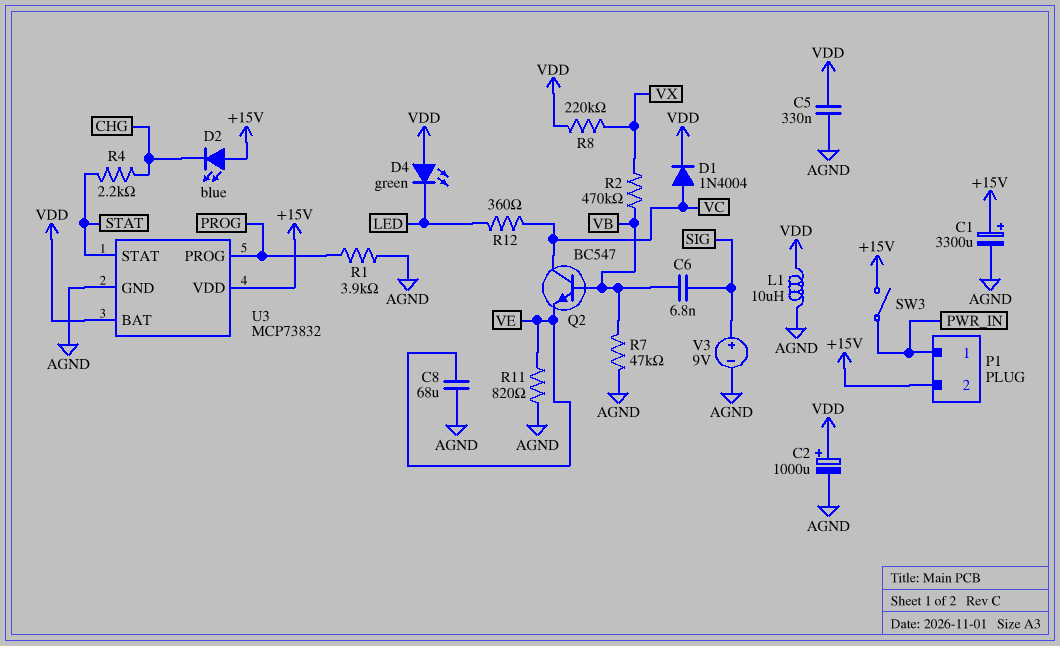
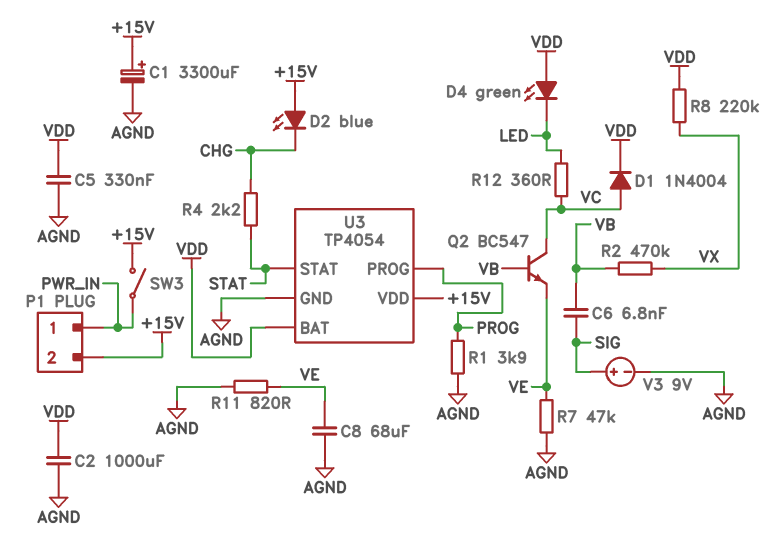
C2: 1000uF (plus VDD, minus AGND) -> 1000uF (AGND, VDD)
L1: 10uH (AGND, VDD) -> none
R7: 47k (AGND, VB) -> 47k (AGND, VE)
U3: MCP73832 -> TP4054

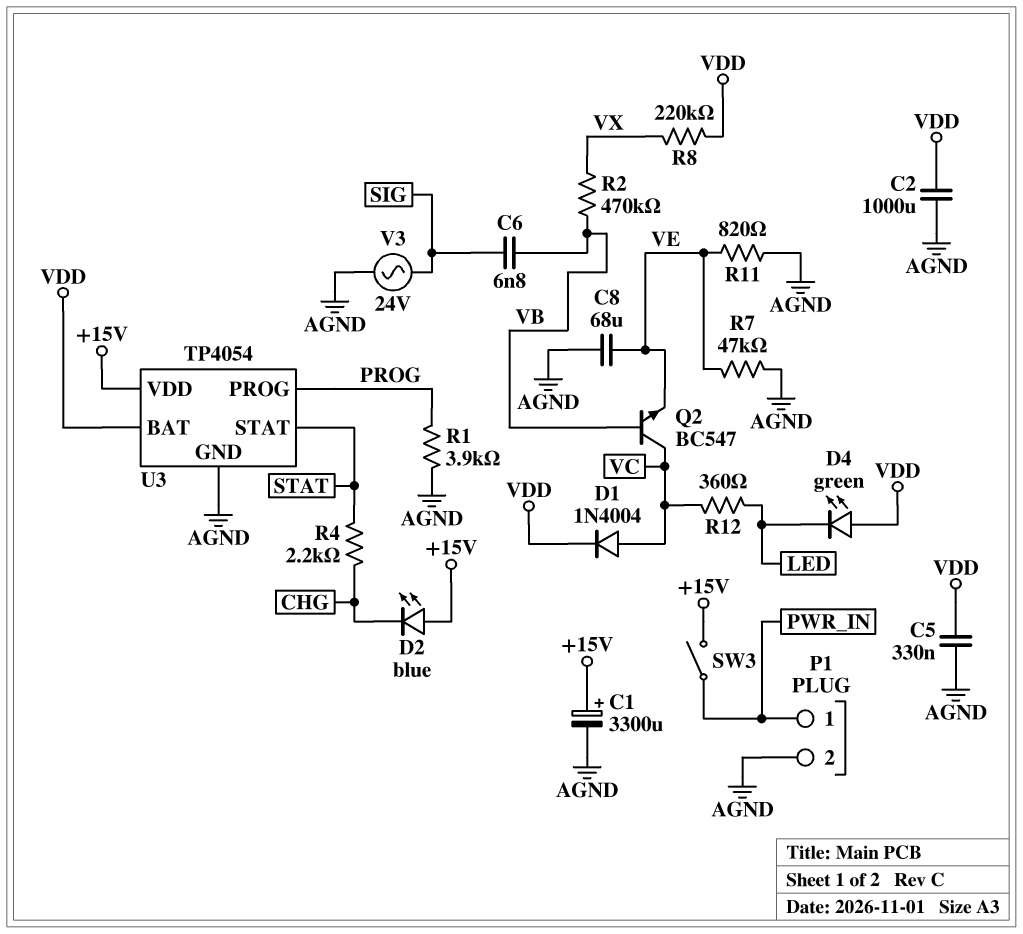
P1 pin 2: +15V -> AGND
V3: 9V (plus SIG, minus AGND) -> AC 24V (AGND, SIG)

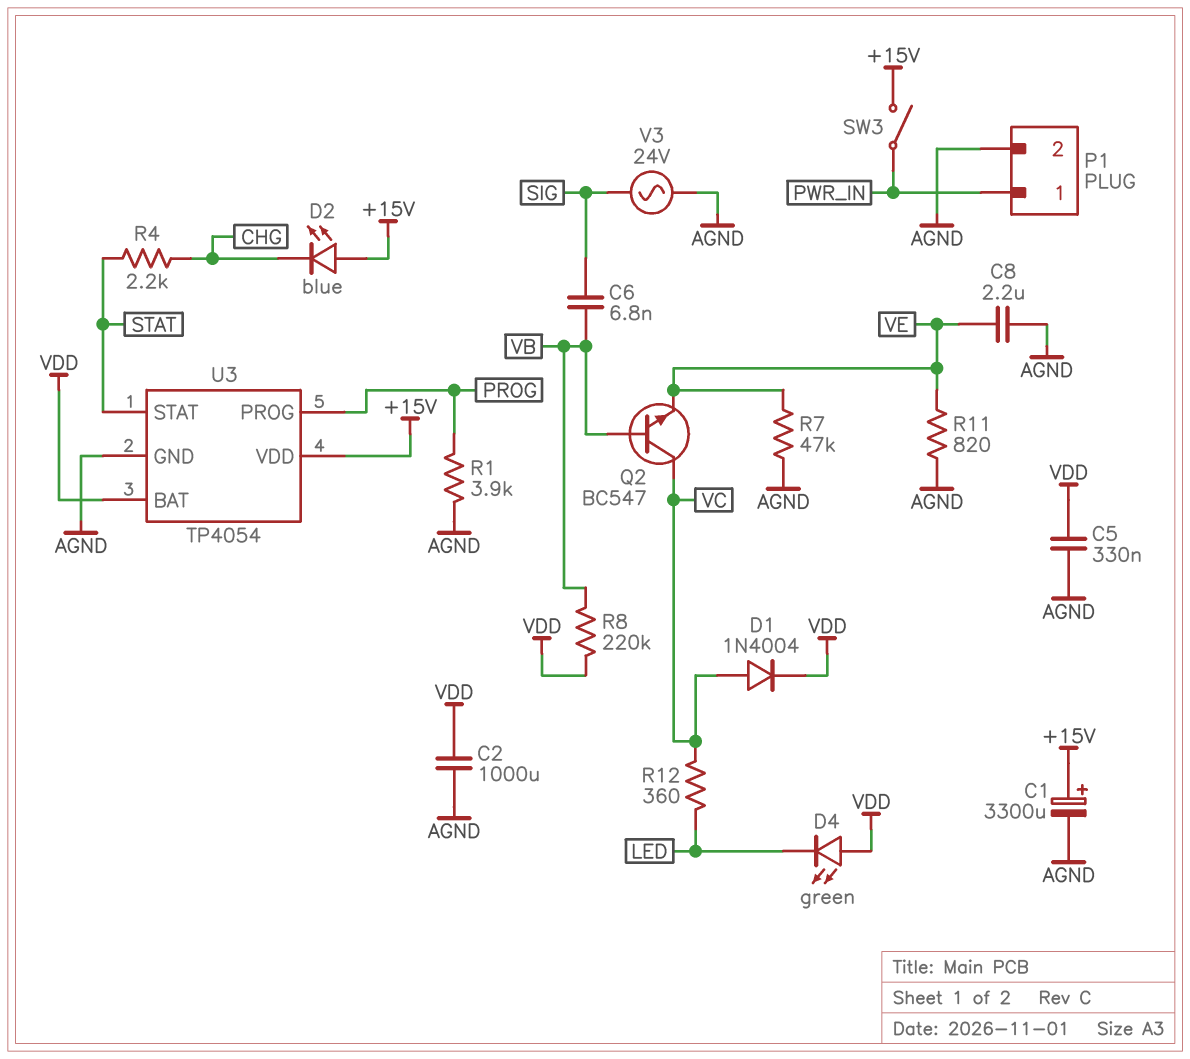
C8: 68uF (AGND, VE) -> 2.2uF (AGND, VE)
R2: 470k (VB, VX) -> none
R8: 220k (VDD, VX) -> 220k (VB, VDD)

